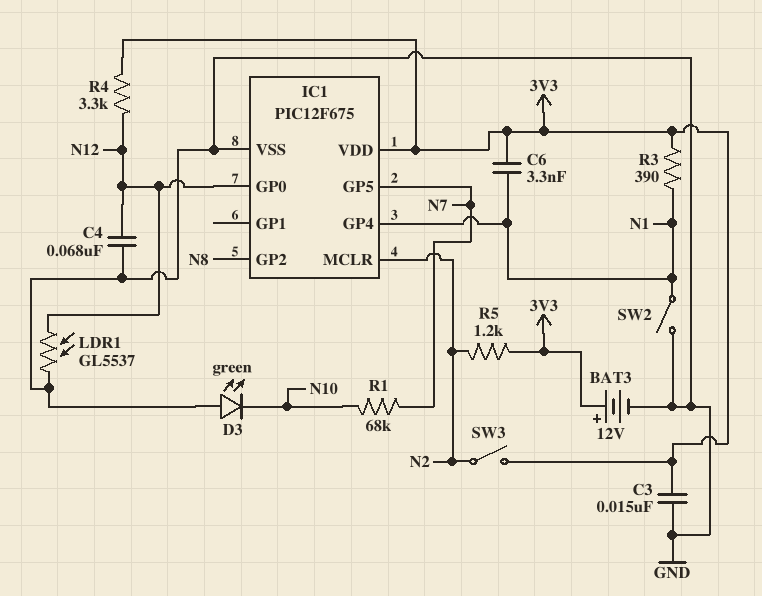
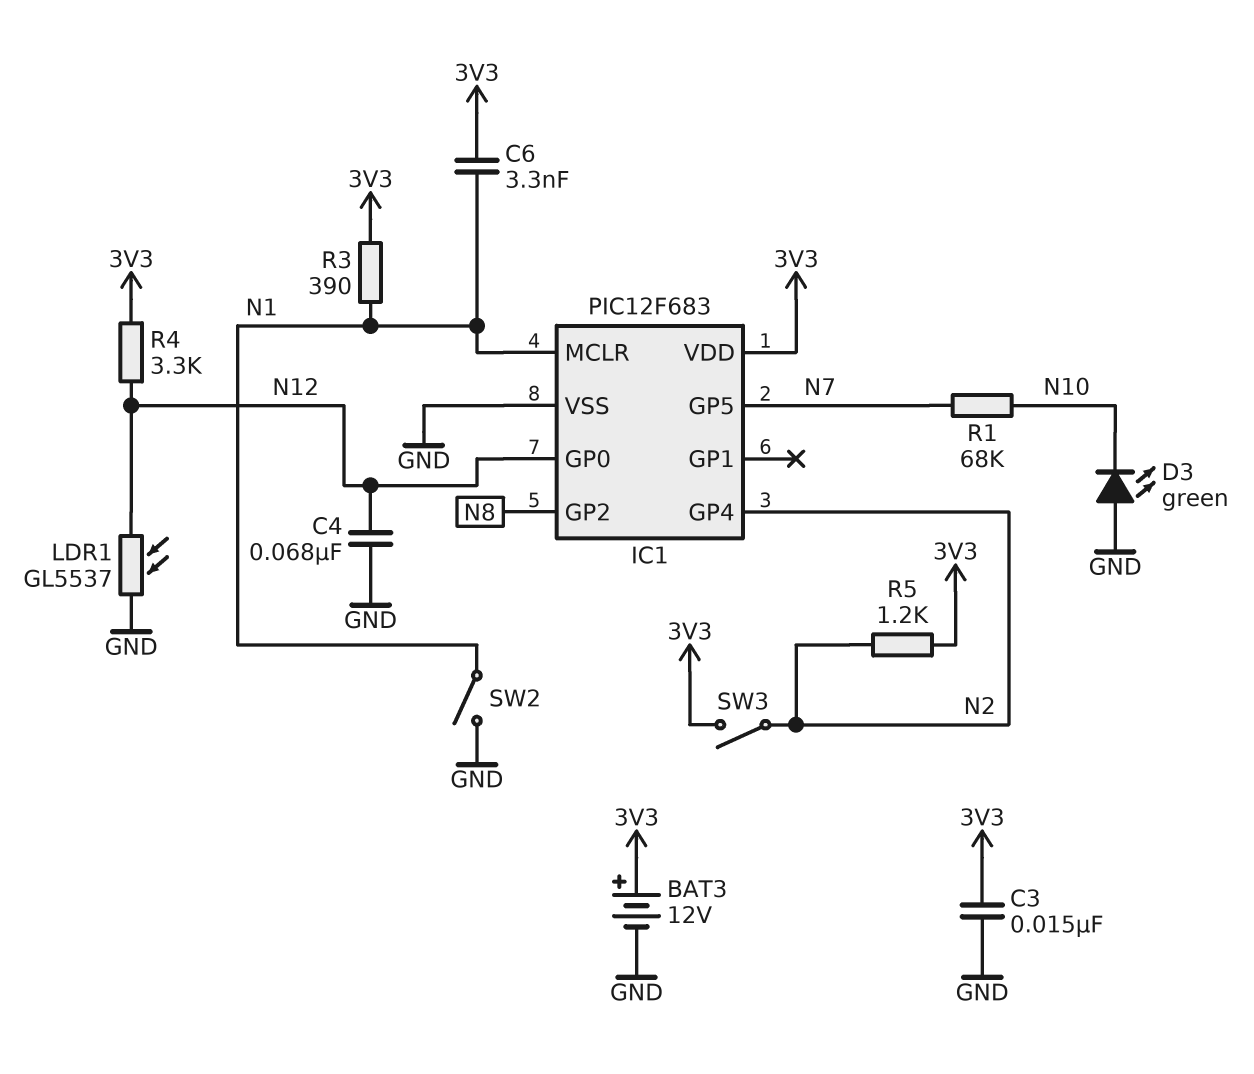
IC1: PIC12F675 -> PIC12F683
IC1 pin GP4: N1 -> N2
IC1 pin MCLR: N2 -> N1

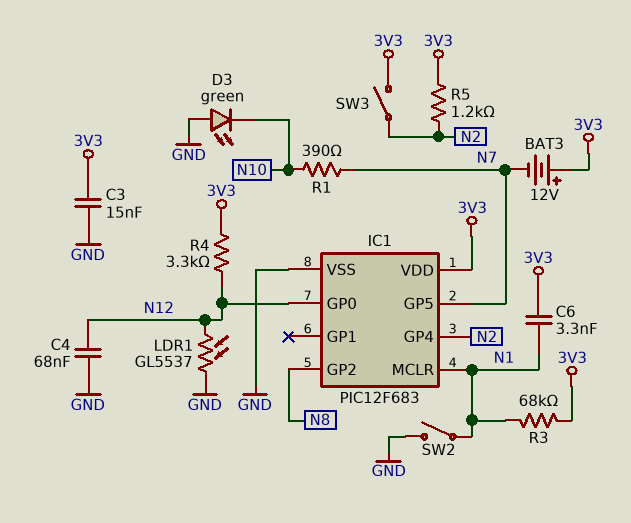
BAT3: 12V (plus 3V3, minus GND) -> 12V (plus 3V3, minus N7)
R1: 68k (N7, N10) -> 390 (N7, N10)
R3: 390 (3V3, N1) -> 68k (3V3, N1)

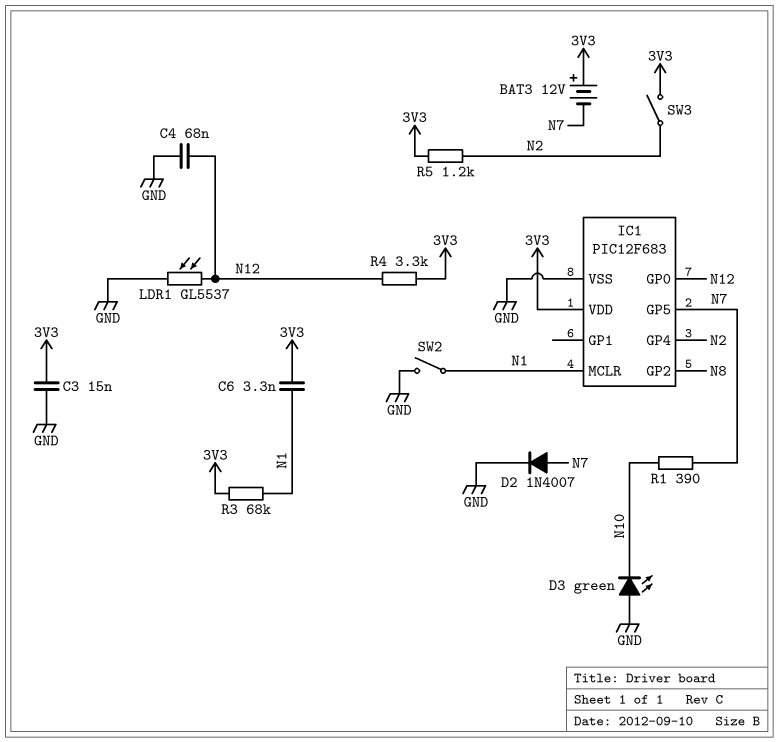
D2: none -> diode 1N4007 (A N7, K GND)

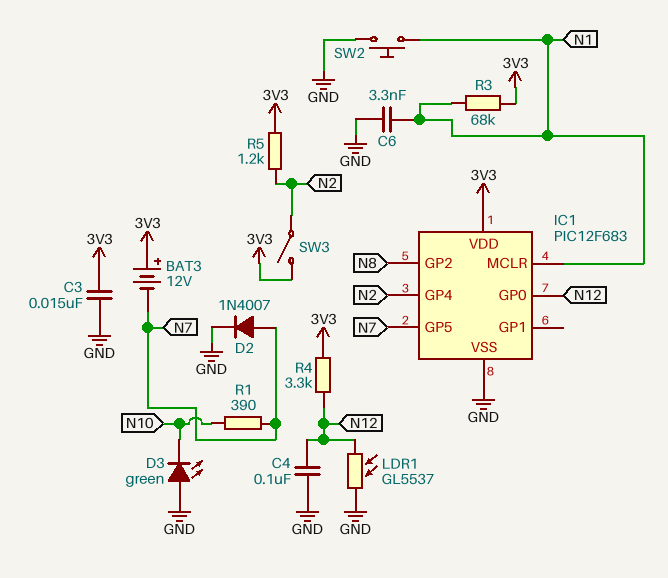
C4: 68nF (GND, N12) -> 100nF (GND, N12)
C6: 3.3nF (3V3, N1) -> 3.3nF (GND, N1)
SW2: switch (GND, N1) -> button (GND, N1)

